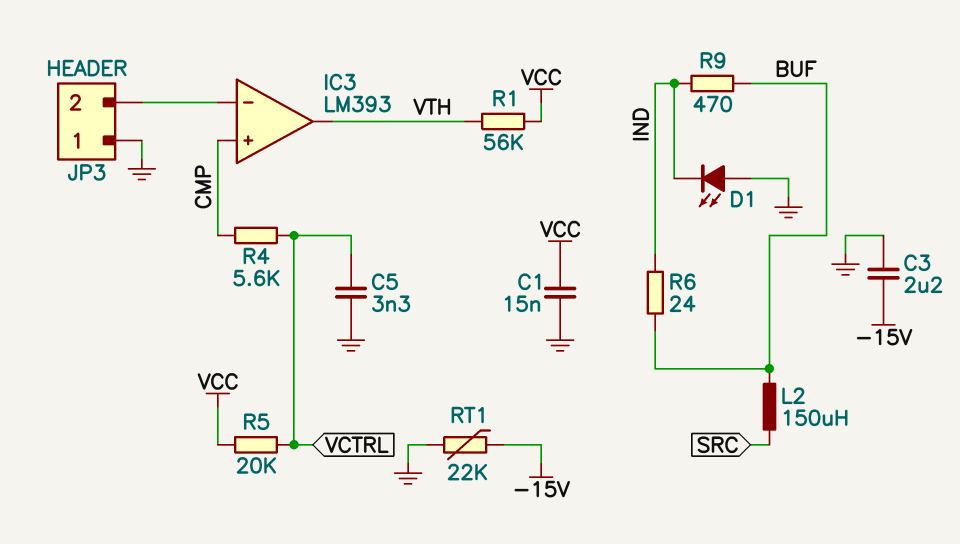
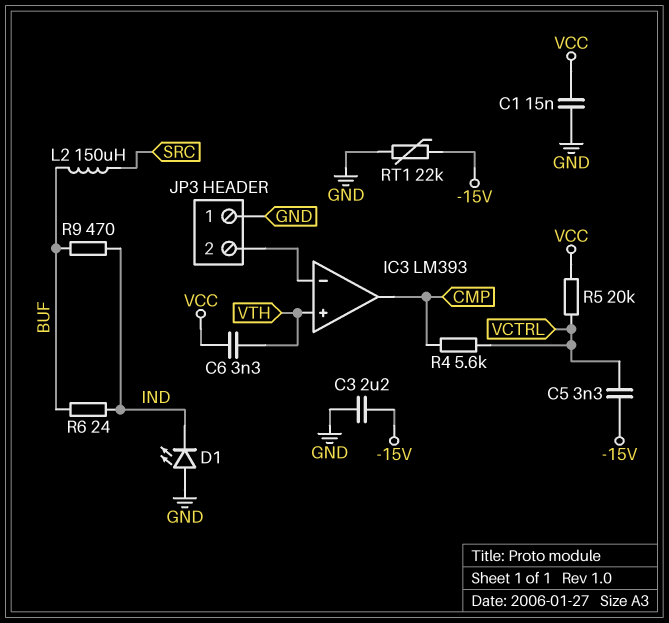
C5: 3.3nF (GND, VCTRL) -> 3.3nF (-15V, VCTRL)
C6: none -> 3.3nF (VCC, VTH)
IC3 pin in+: CMP -> VTH
IC3 pin out: VTH -> CMP
R1: 56k (VCC, VTH) -> none

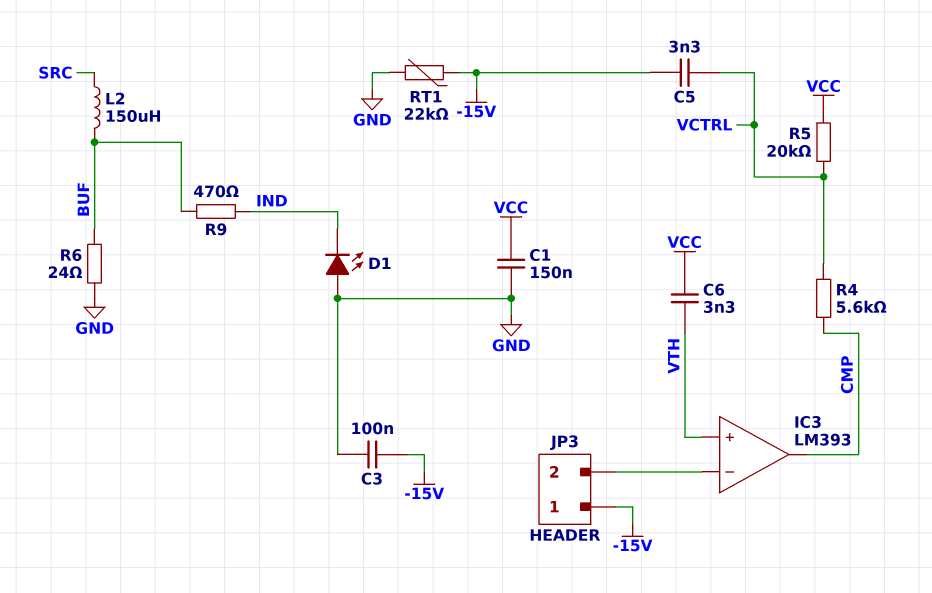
C1: 15nF (GND, VCC) -> 150nF (GND, VCC)
C3: 2.2uF (-15V, GND) -> 100nF (-15V, GND)
JP3 pin 1: GND -> -15V
R6: 24 (BUF, IND) -> 24 (BUF, GND)

